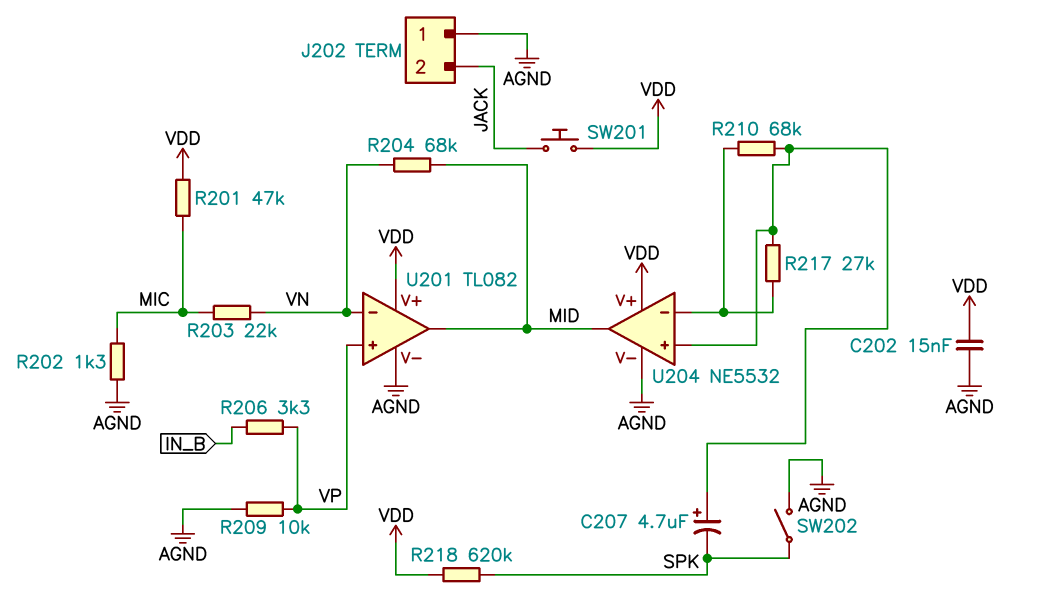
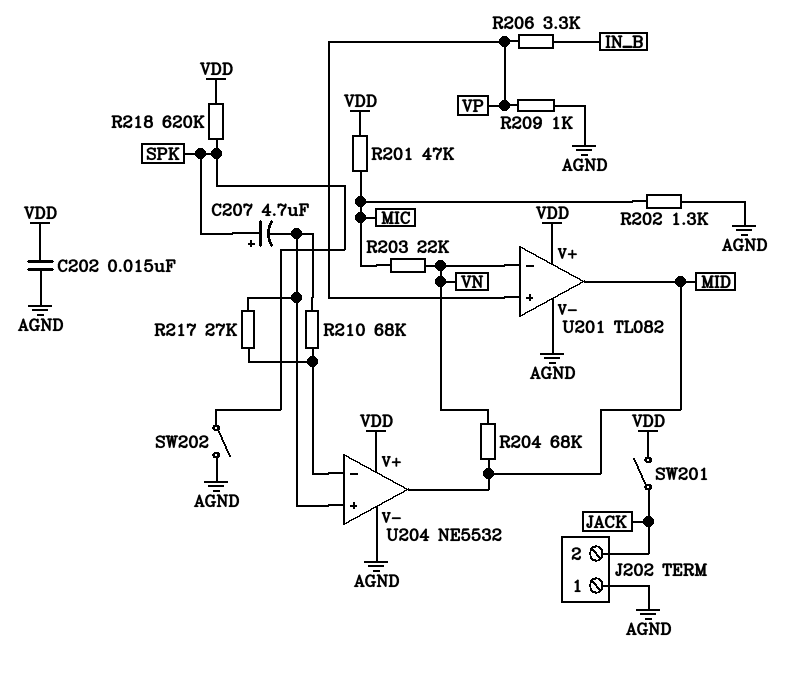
C207: 4.7uF (plus U204/in+, minus SPK) -> 4.7uF (plus SPK, minus U204/in+)
R209: 10k (AGND, VP) -> 1k (AGND, VP)
SW201: button (JACK, VDD) -> switch (JACK, VDD)

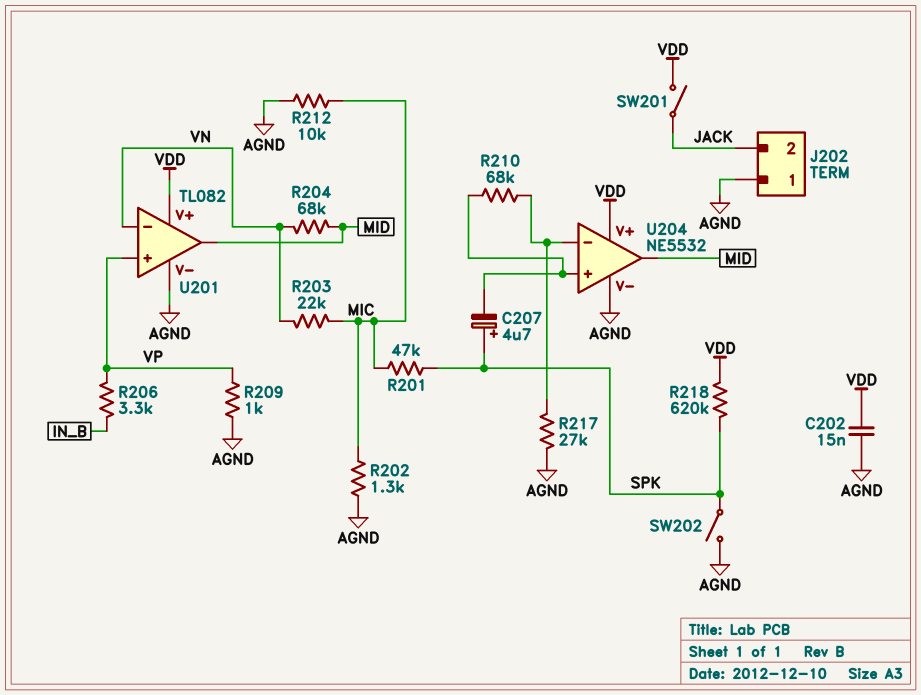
R201: 47k (MIC, VDD) -> 47k (MIC, SPK)
R212: none -> 10k (AGND, MIC)
R217: 27k (U204/in+, U204/in-) -> 27k (AGND, U204/in-)

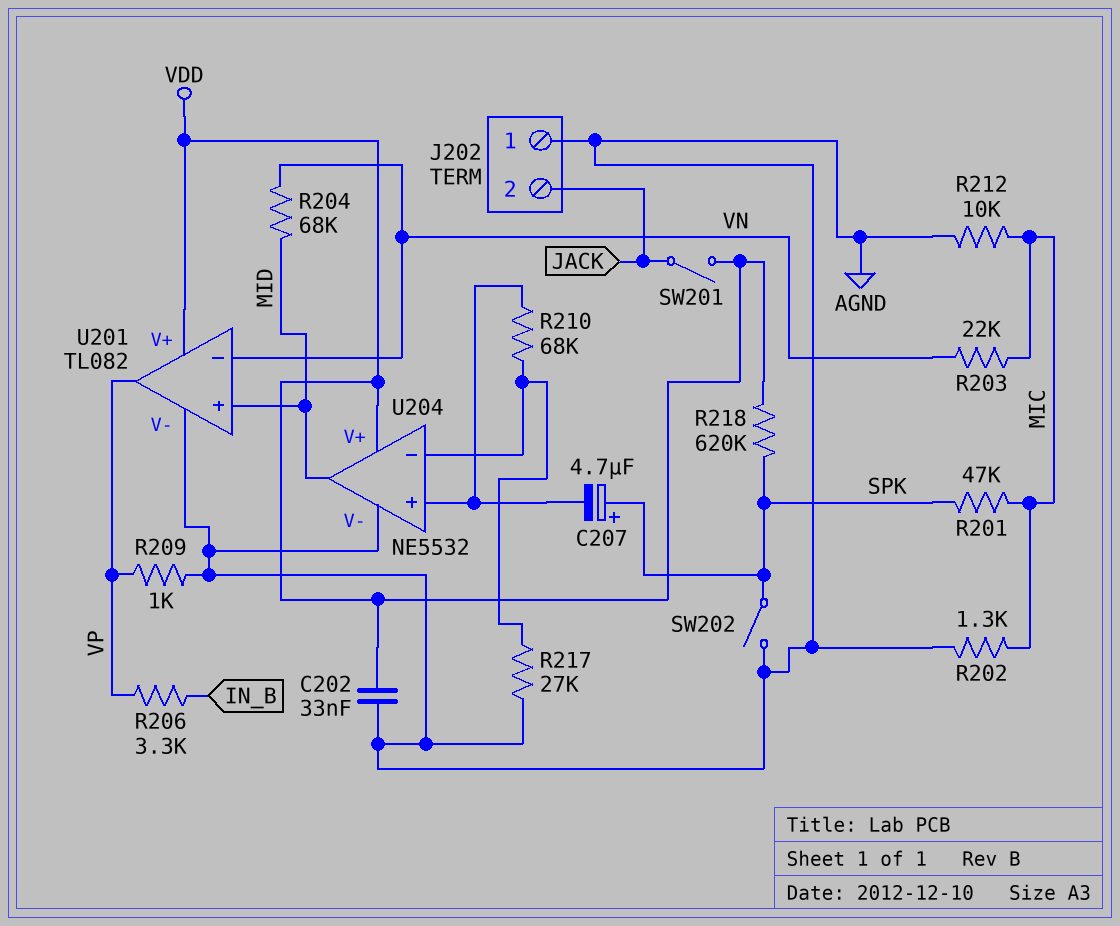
C202: 15nF (AGND, VDD) -> 33nF (AGND, VDD)
U201 pin in+: VP -> MID
U201 pin out: MID -> VP

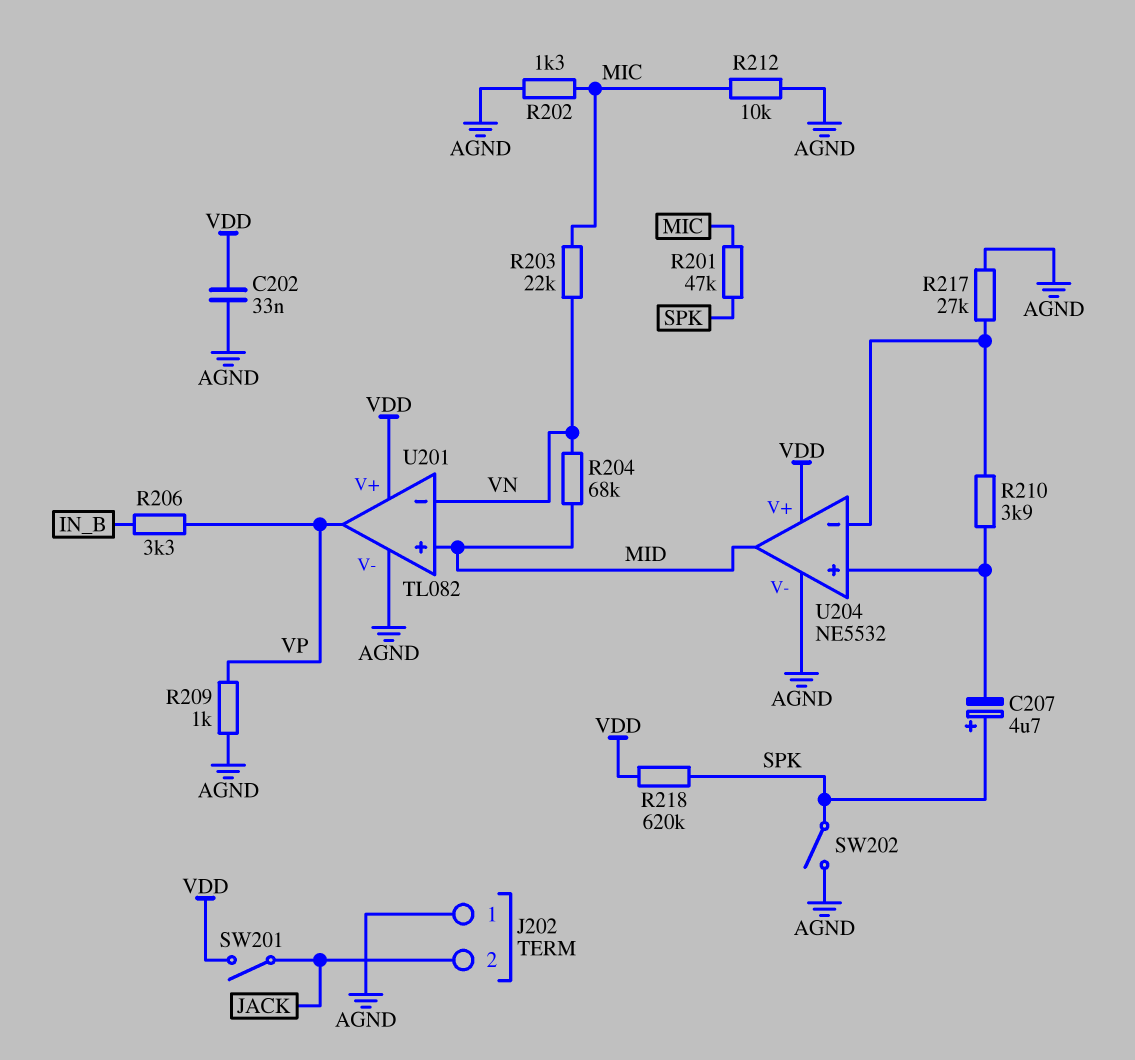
R210: 68k (U204/in+, U204/in-) -> 3.9k (U204/in+, U204/in-)

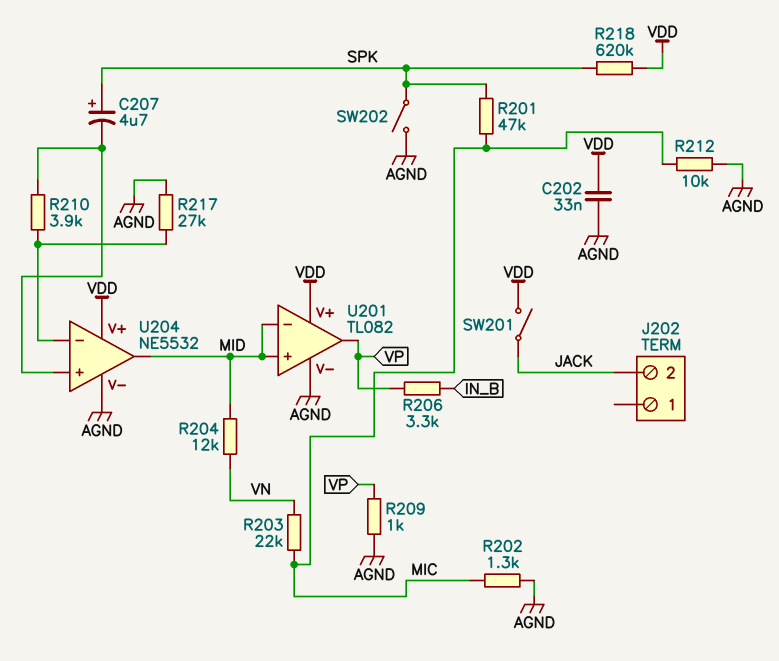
J202 pin 1: AGND -> none
R204: 68k (MID, VN) -> 12k (MID, VN)
U201 pin in-: VN -> MID

